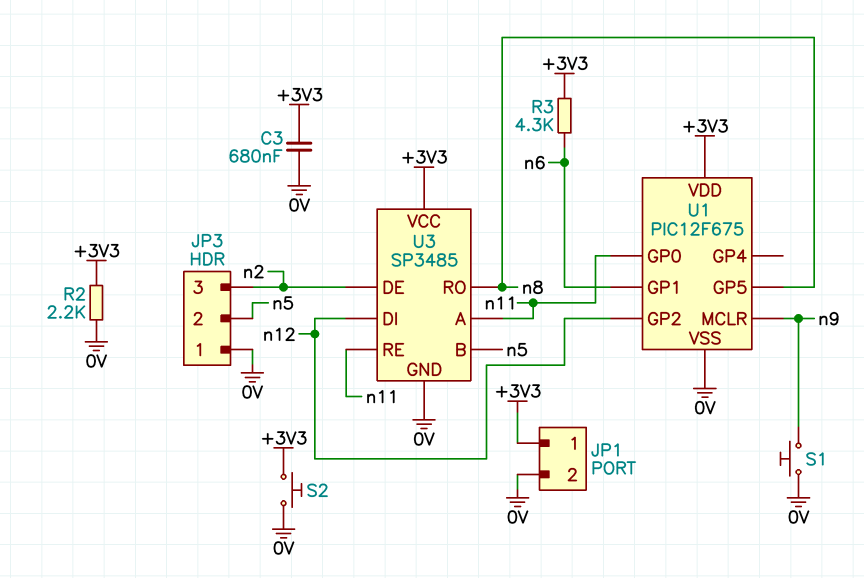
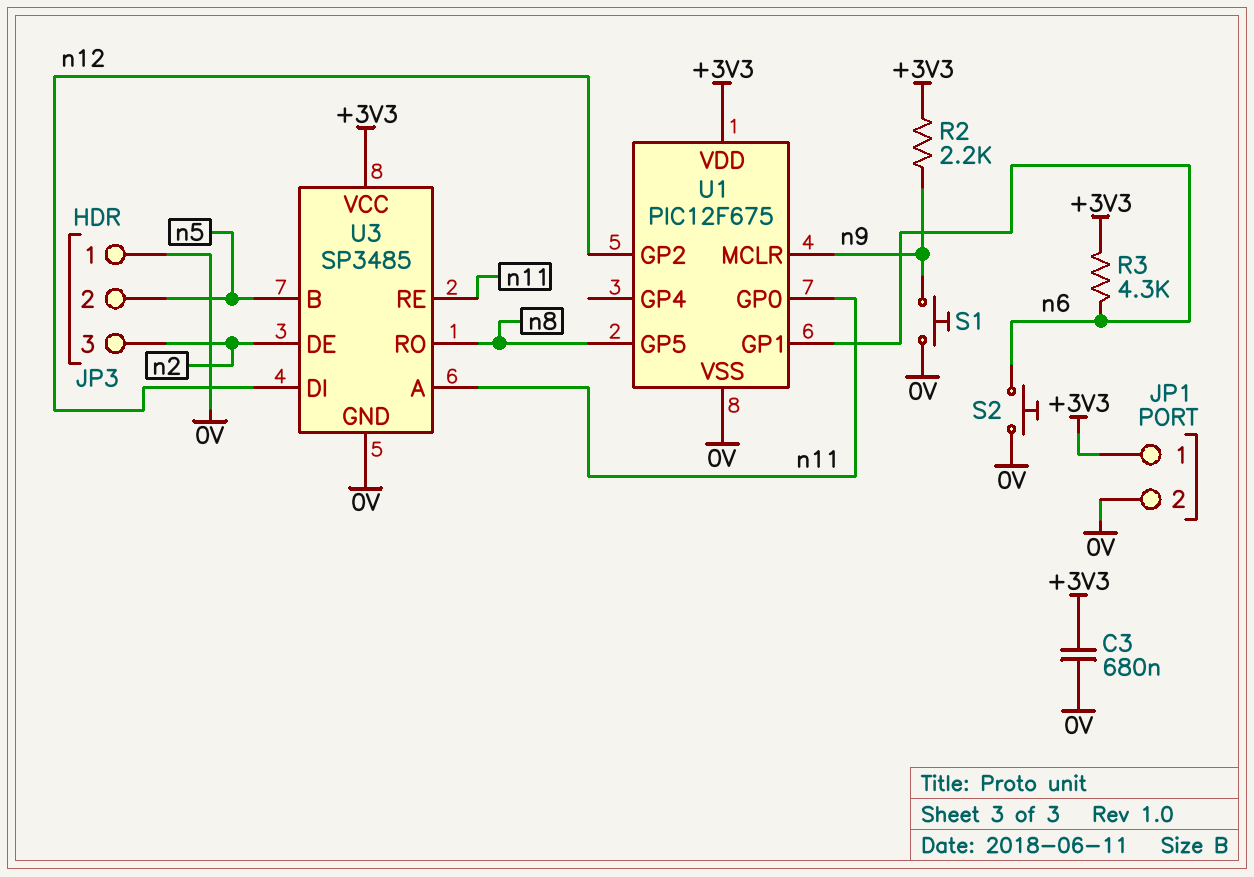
R2: 2.2k (+3V3, 0V) -> 2.2k (+3V3, n9)
S2: button (+3V3, 0V) -> button (0V, n6)

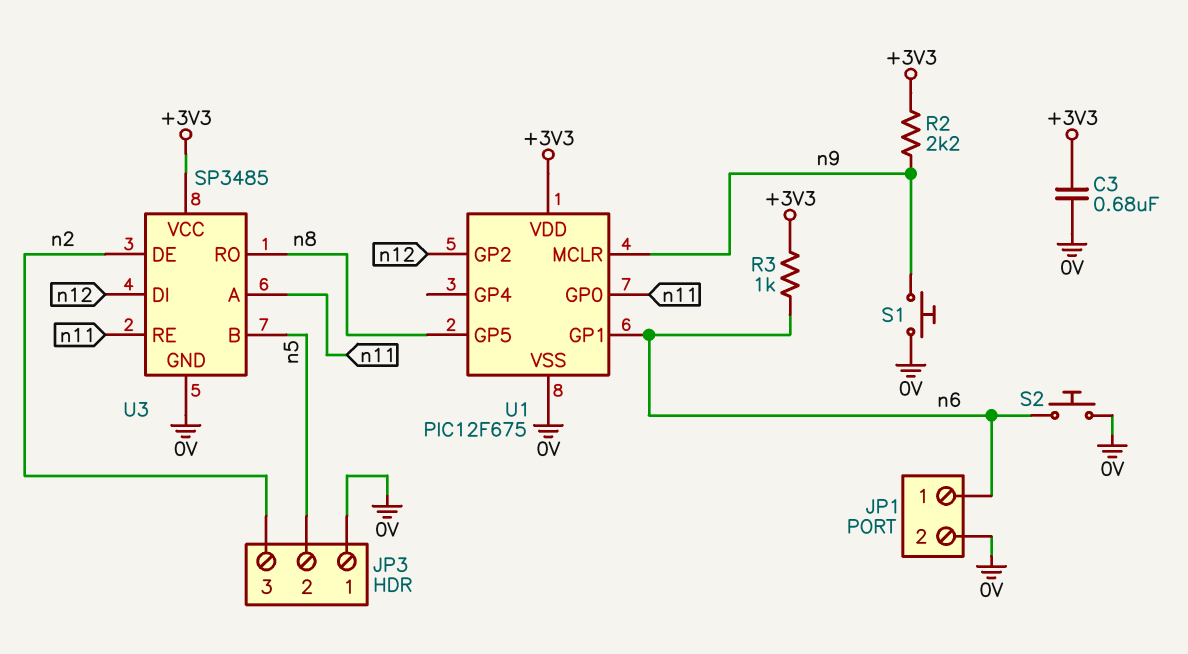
JP1 pin 1: +3V3 -> n6
R3: 4.3k (+3V3, n6) -> 1k (+3V3, n6)

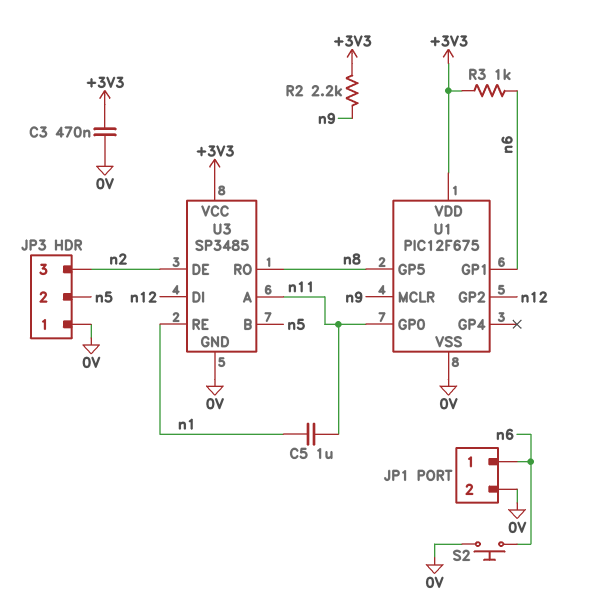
C3: 680nF (+3V3, 0V) -> 470nF (+3V3, 0V)
C5: none -> 1uF (n1, n11)
S1: button (0V, n9) -> none
U3 pin RE: n11 -> n1

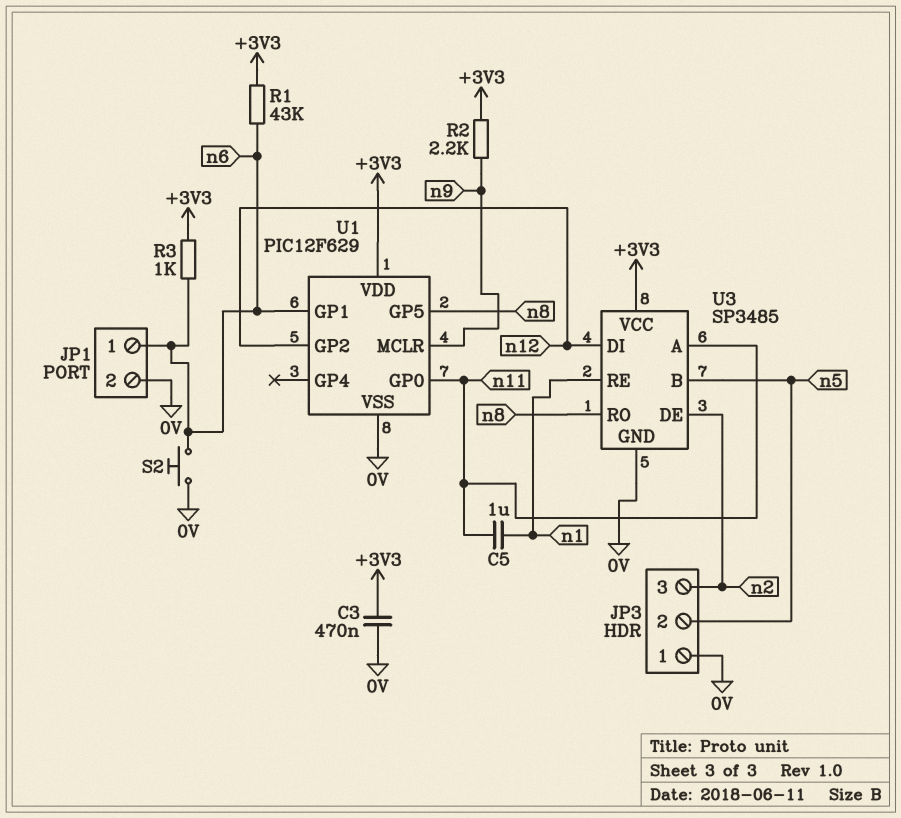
R1: none -> 43k (+3V3, n6)
U1: PIC12F675 -> PIC12F629

